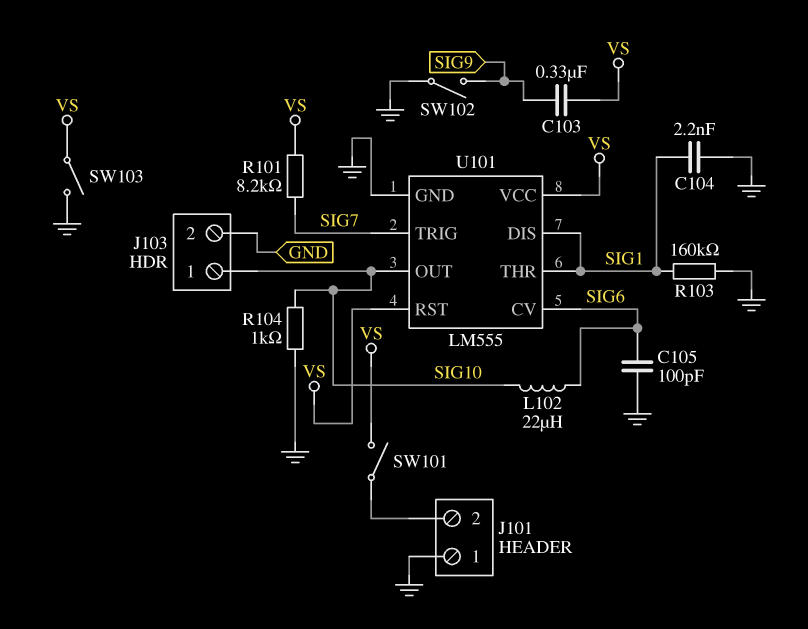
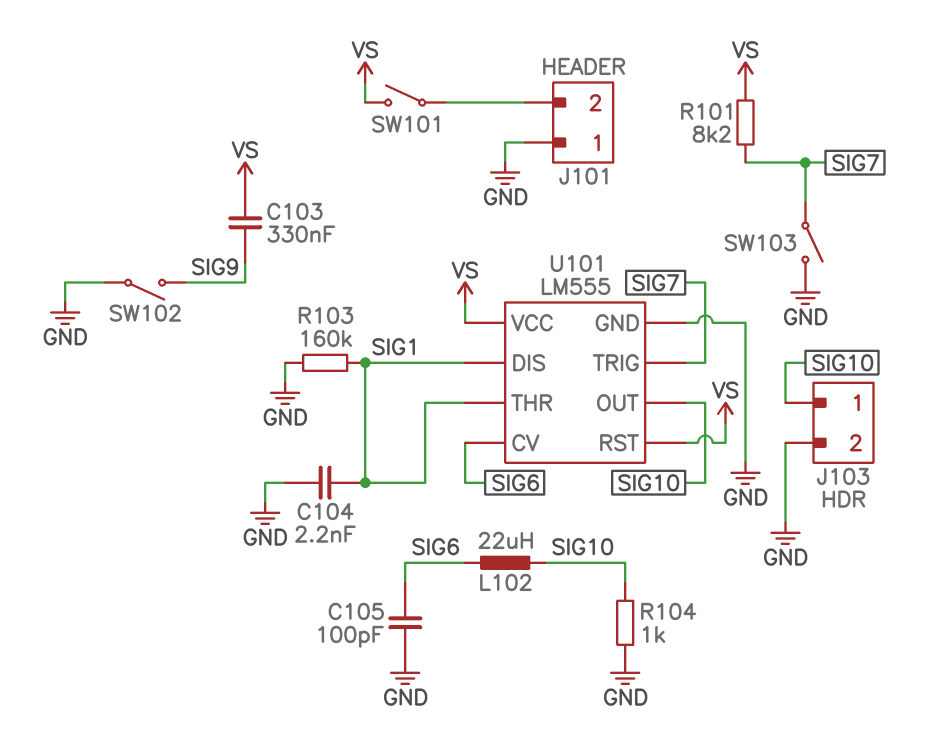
SW103: switch (GND, VS) -> switch (GND, SIG7)

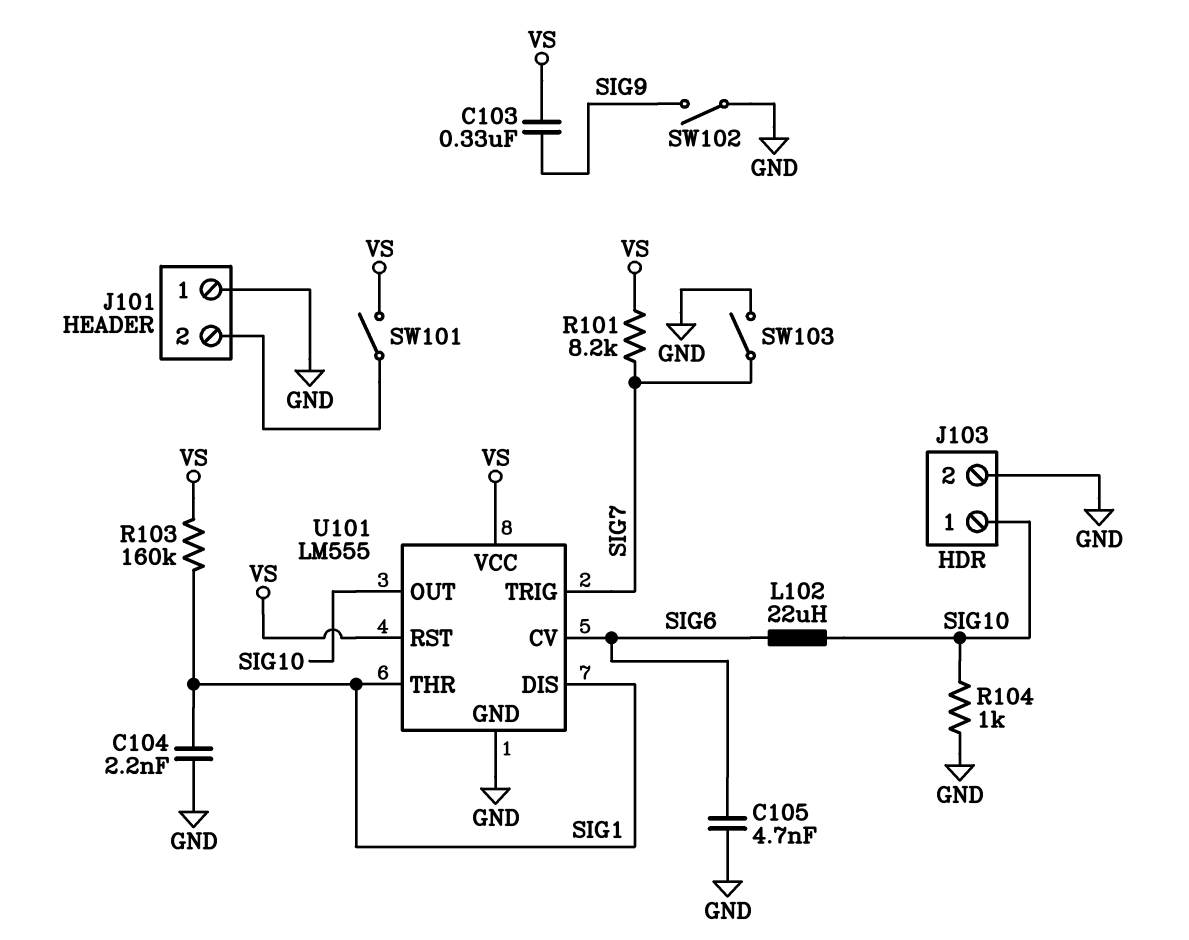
C105: 100pF (GND, SIG6) -> 4.7nF (GND, SIG6)
R103: 160k (GND, SIG1) -> 160k (SIG1, VS)

